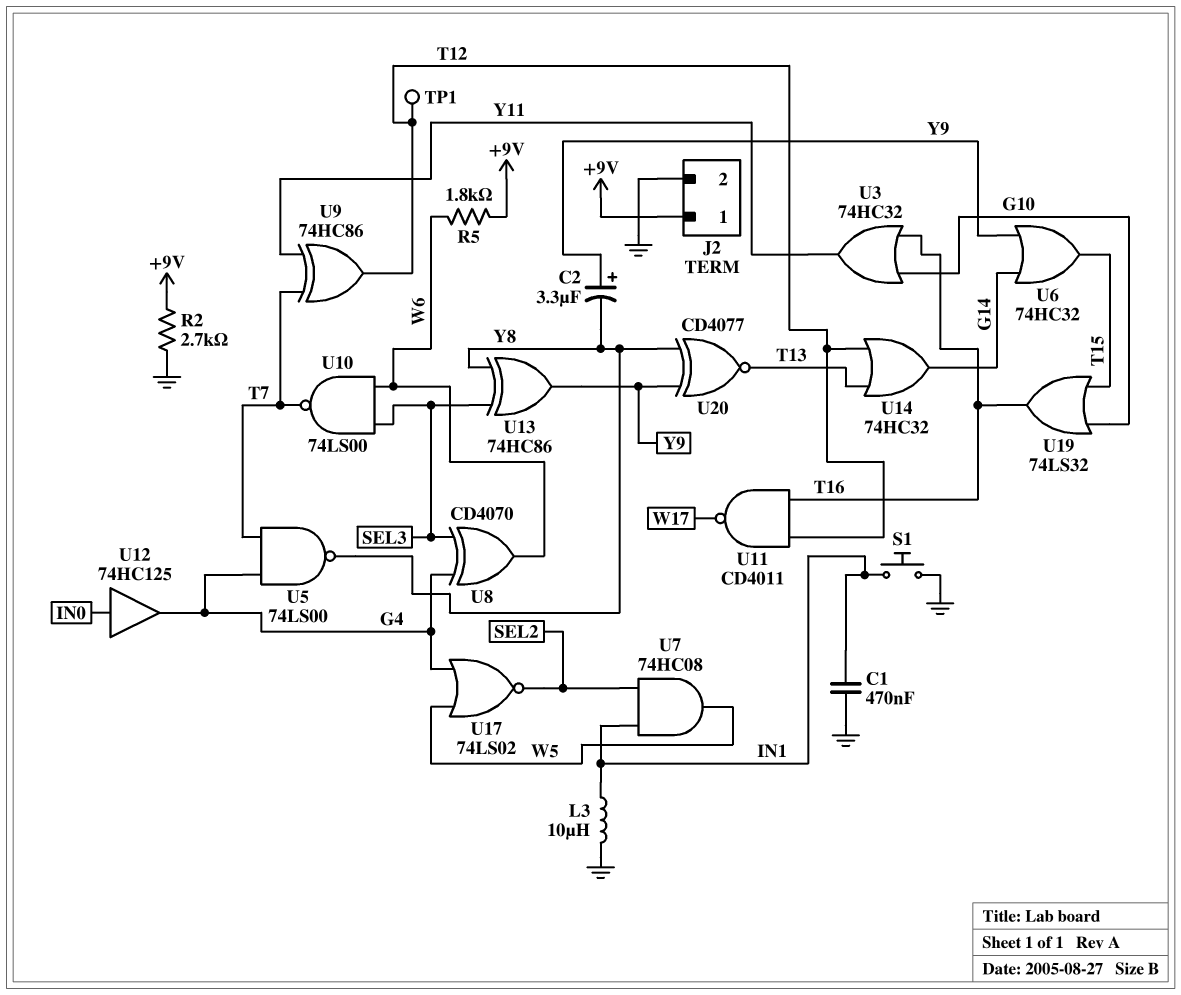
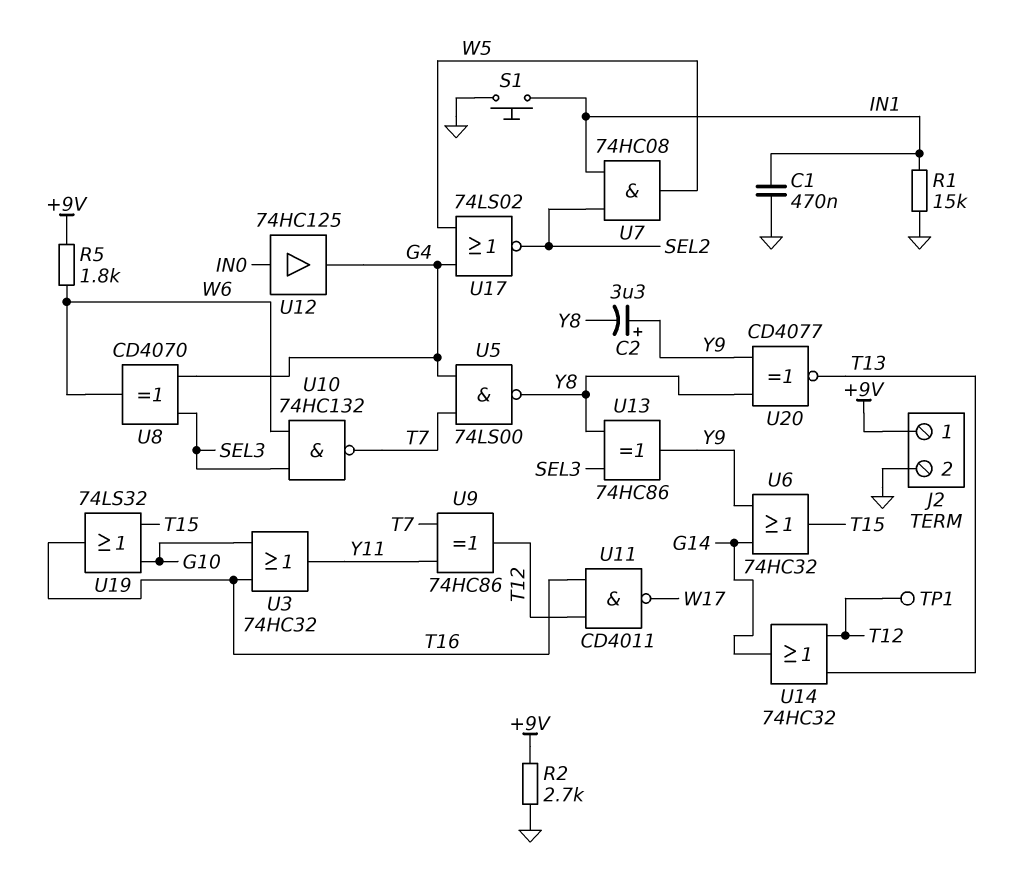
L3: 10uH (GND, IN1) -> none
R1: none -> 15k (GND, IN1)
U10: NAND 74LS00 (in SEL3, in W6, out T7) -> NAND 74HC132 (in SEL3, in W6, out T7)

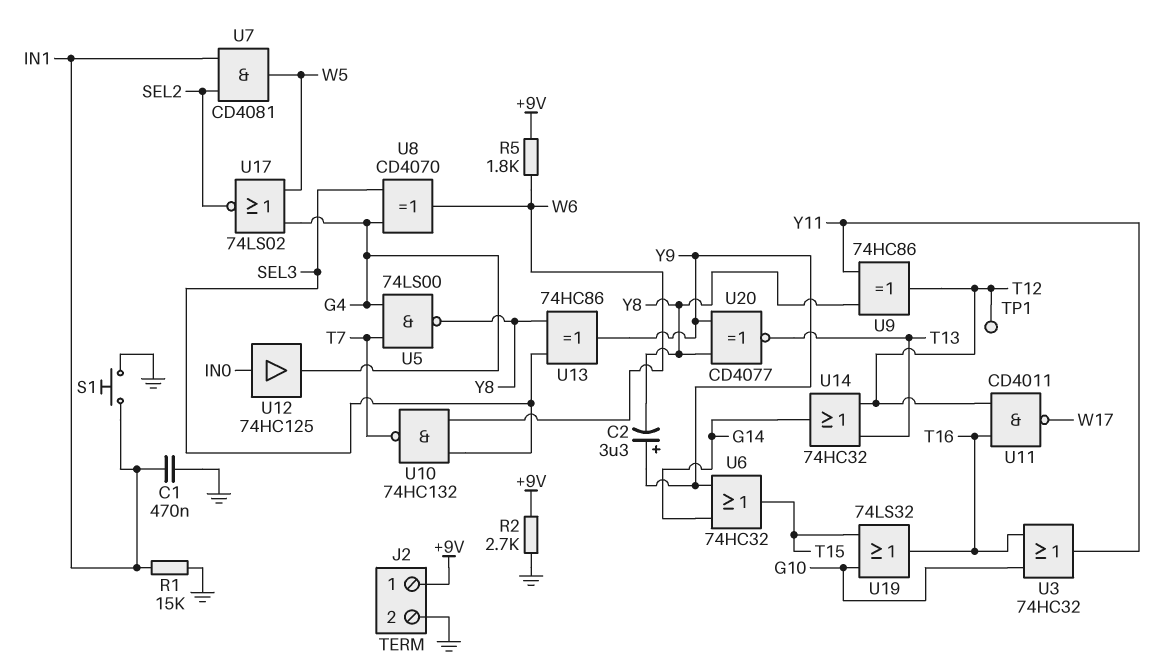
U7: AND 74HC08 (in IN1, in SEL2, out W5) -> AND CD4081 (in IN1, in SEL2, out W5)
U9: XOR 74HC86 (in T7, in Y11, out T12) -> XOR 74HC86 (in Y8, in Y11, out T12)

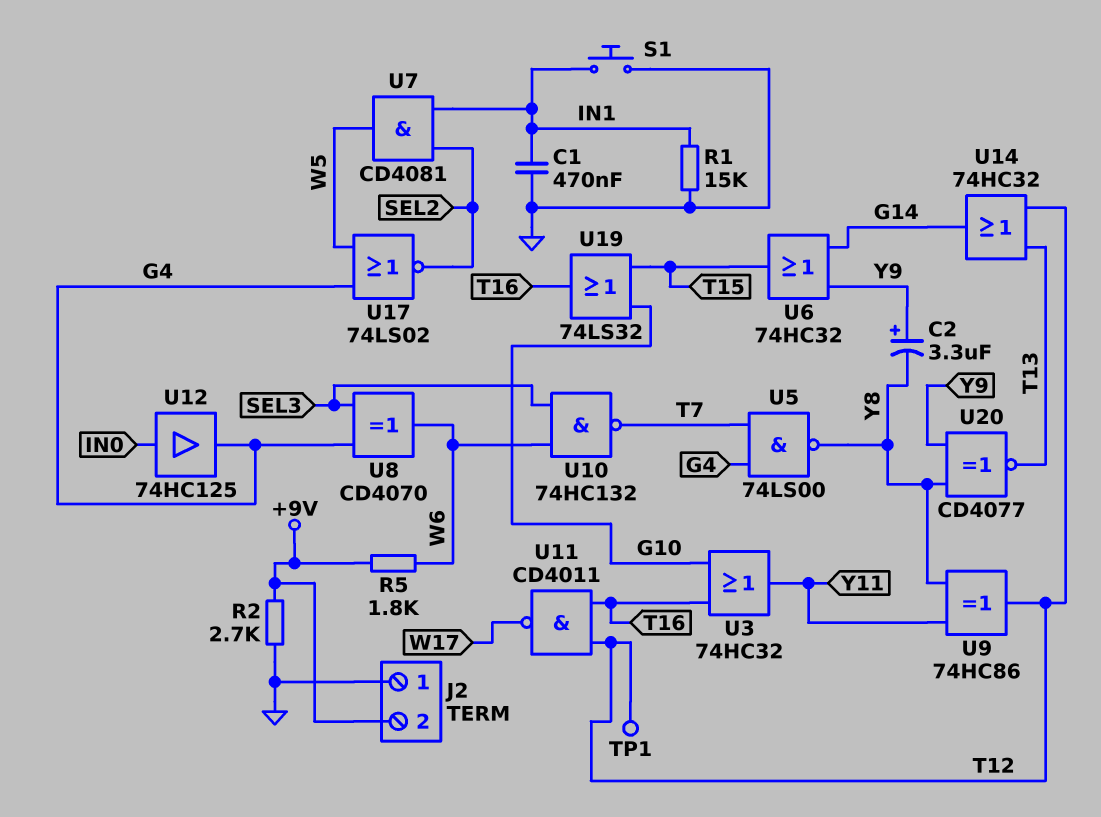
J2 pin 1: +9V -> GND
J2 pin 2: GND -> +9V
U13: XOR 74HC86 (in SEL3, in Y8, out Y9) -> none

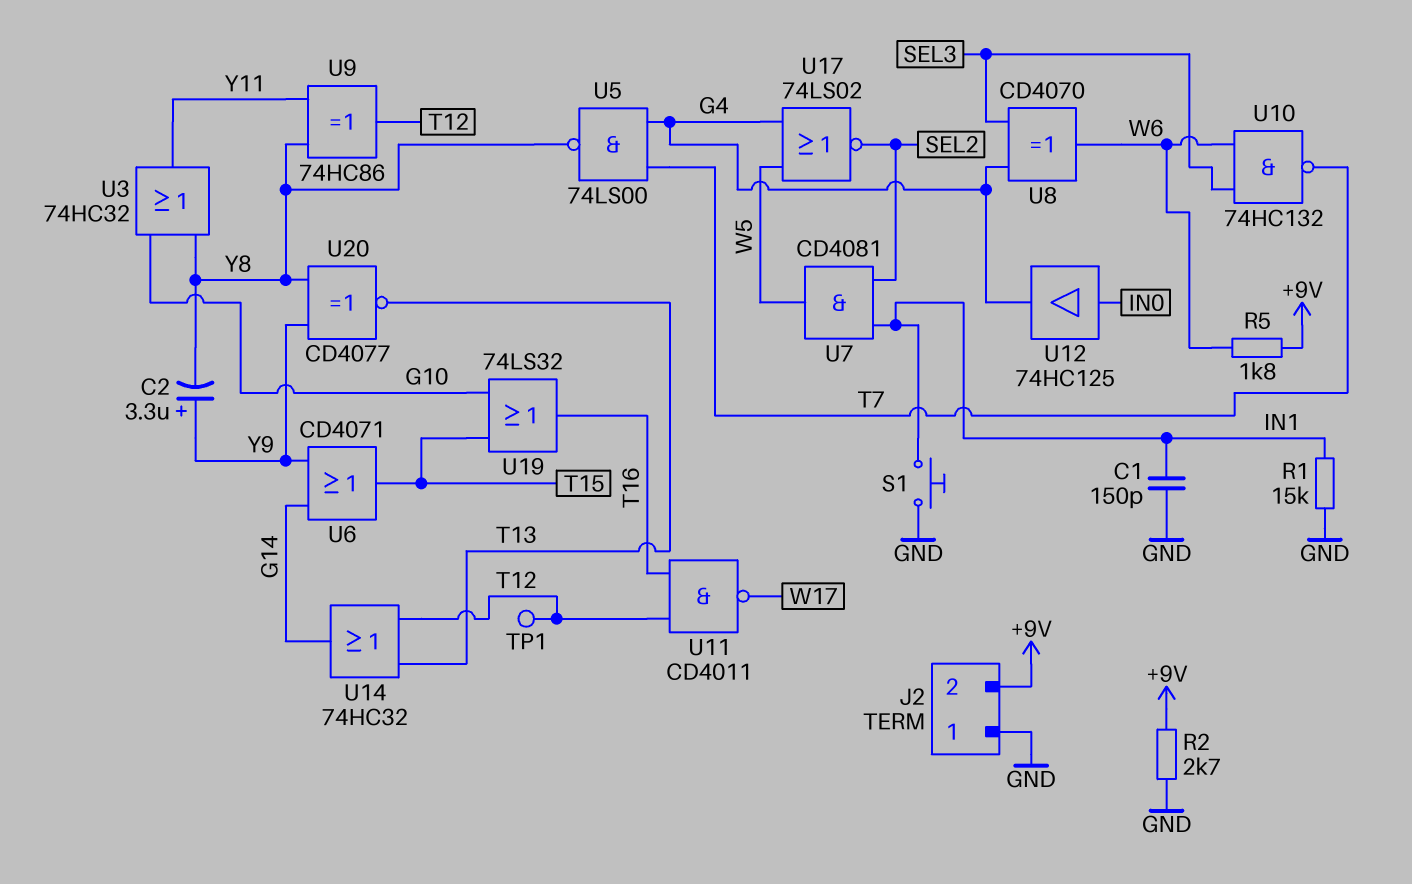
C1: 470nF (GND, IN1) -> 150pF (GND, IN1)
U3: OR 74HC32 (in G10, in T16, out Y11) -> OR 74HC32 (in G10, in Y8, out Y11)
U6: OR 74HC32 (in G14, in Y9, out T15) -> OR CD4071 (in G14, in Y9, out T15)

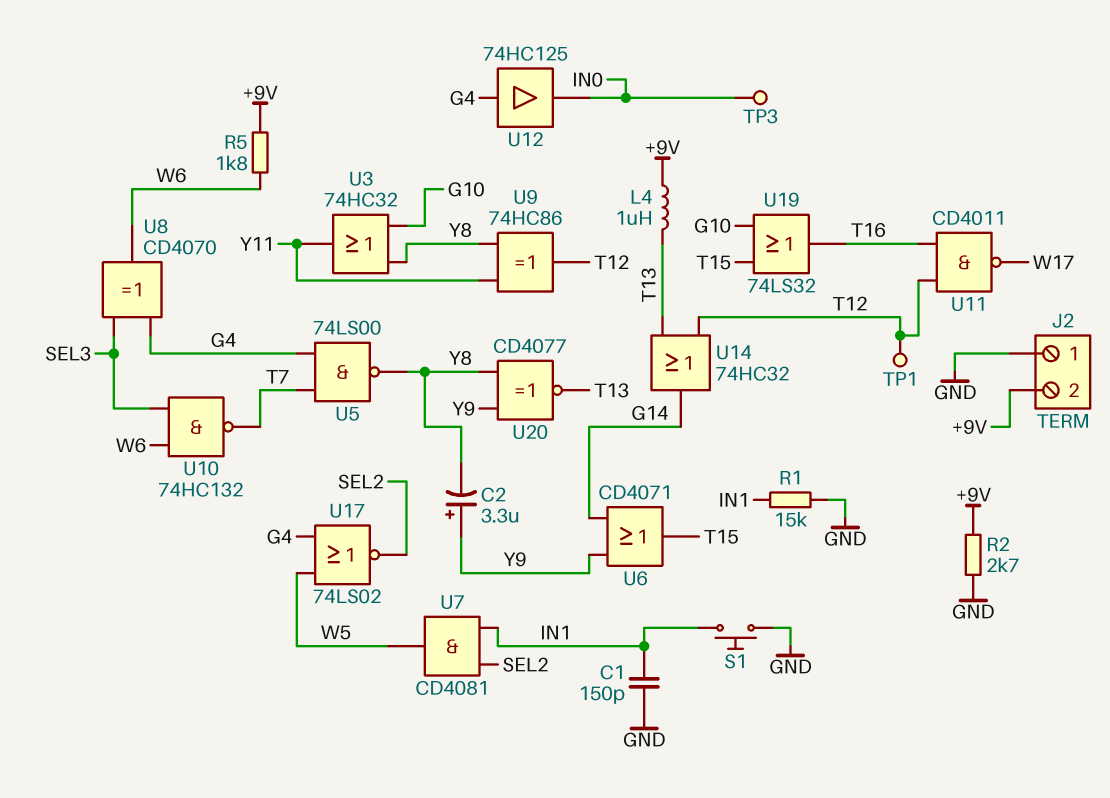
L4: none -> 1uH (+9V, T13)
TP3: none -> test point (IN0)
U12: buffer 74HC125 (in IN0, out G4) -> buffer 74HC125 (in G4, out IN0)

